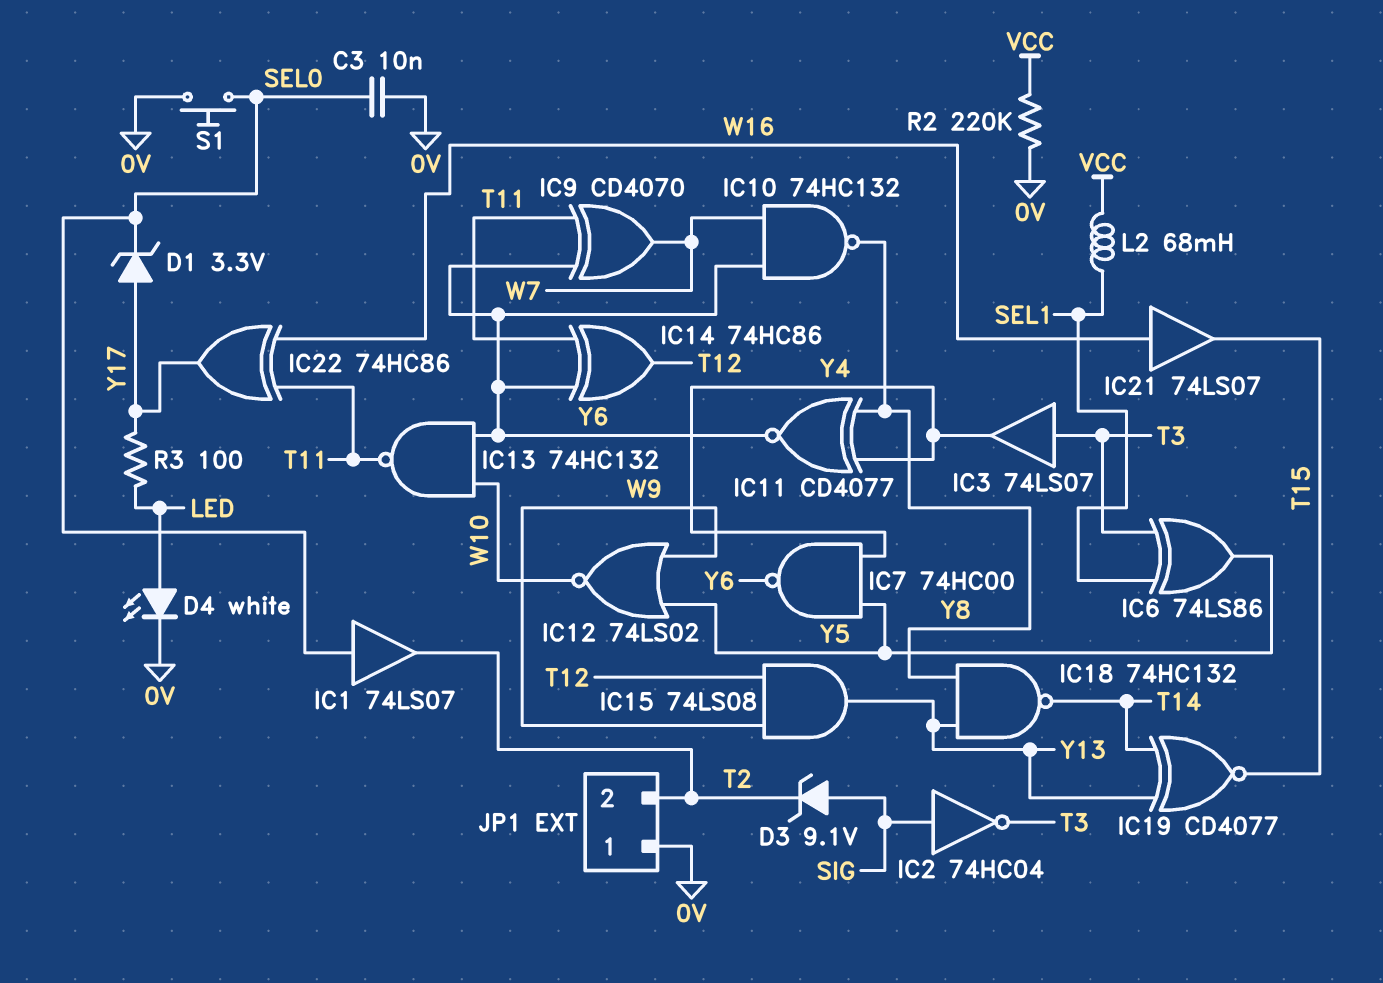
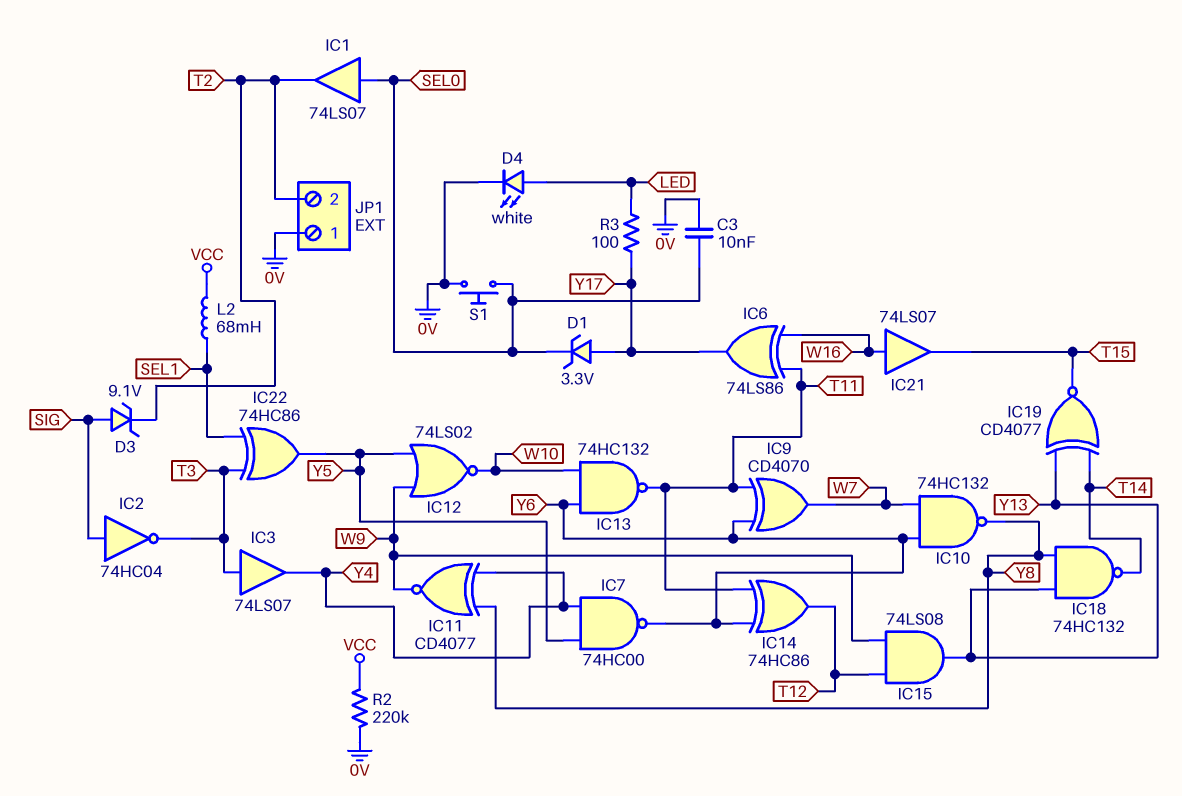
IC6: XOR 74LS86 (in SEL1, in T3, out Y5) -> XOR 74LS86 (in T11, in W16, out Y17)
IC11: XNOR CD4077 (in Y4, in Y8, out Y6) -> XNOR CD4077 (in Y4, in Y8, out W9)
IC22: XOR 74HC86 (in T11, in W16, out Y17) -> XOR 74HC86 (in SEL1, in T3, out Y5)

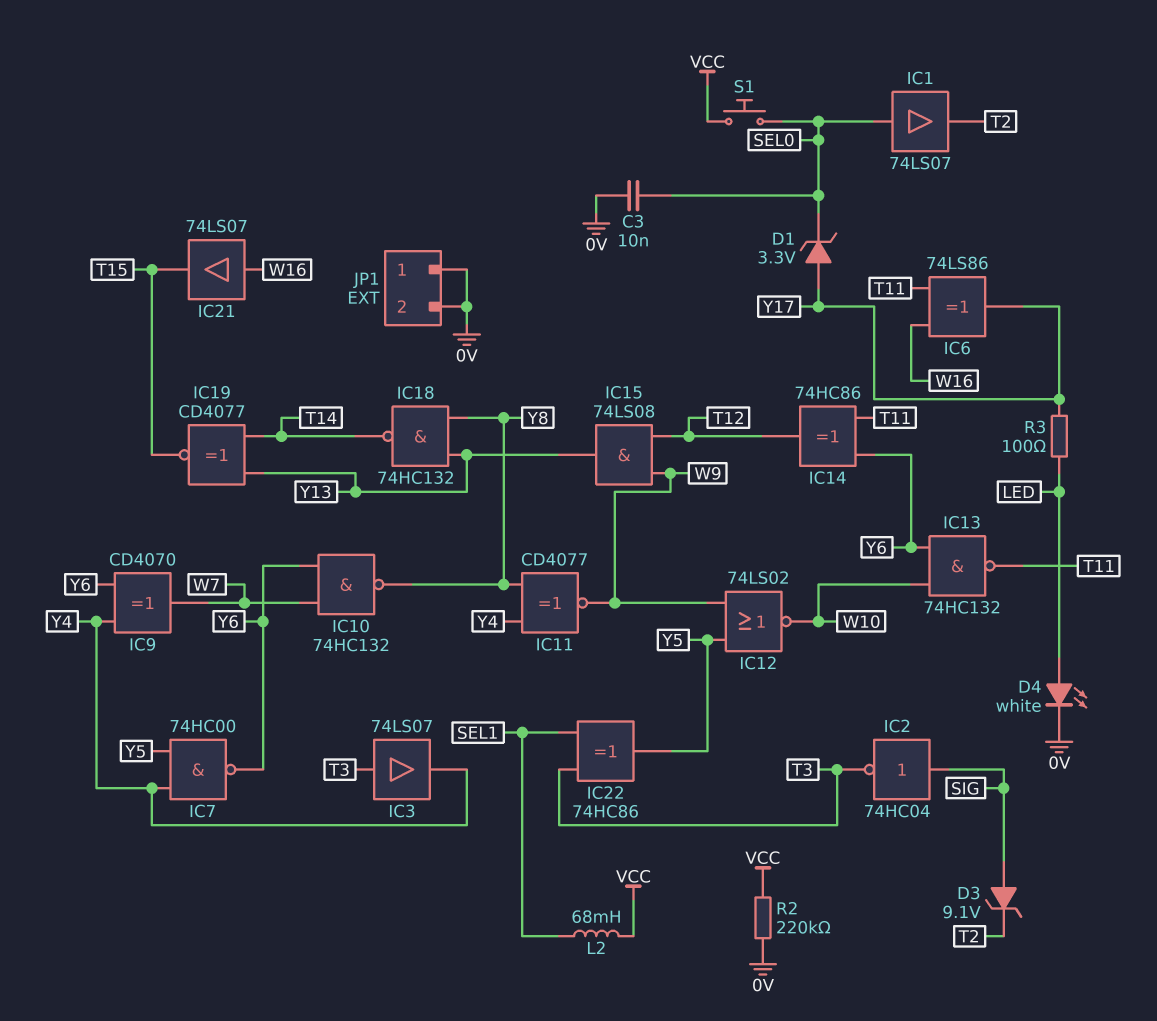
IC9: XOR CD4070 (in T11, in Y6, out W7) -> XOR CD4070 (in Y4, in Y6, out W7)
JP1 pin 2: T2 -> 0V
S1: button (0V, SEL0) -> button (SEL0, VCC)

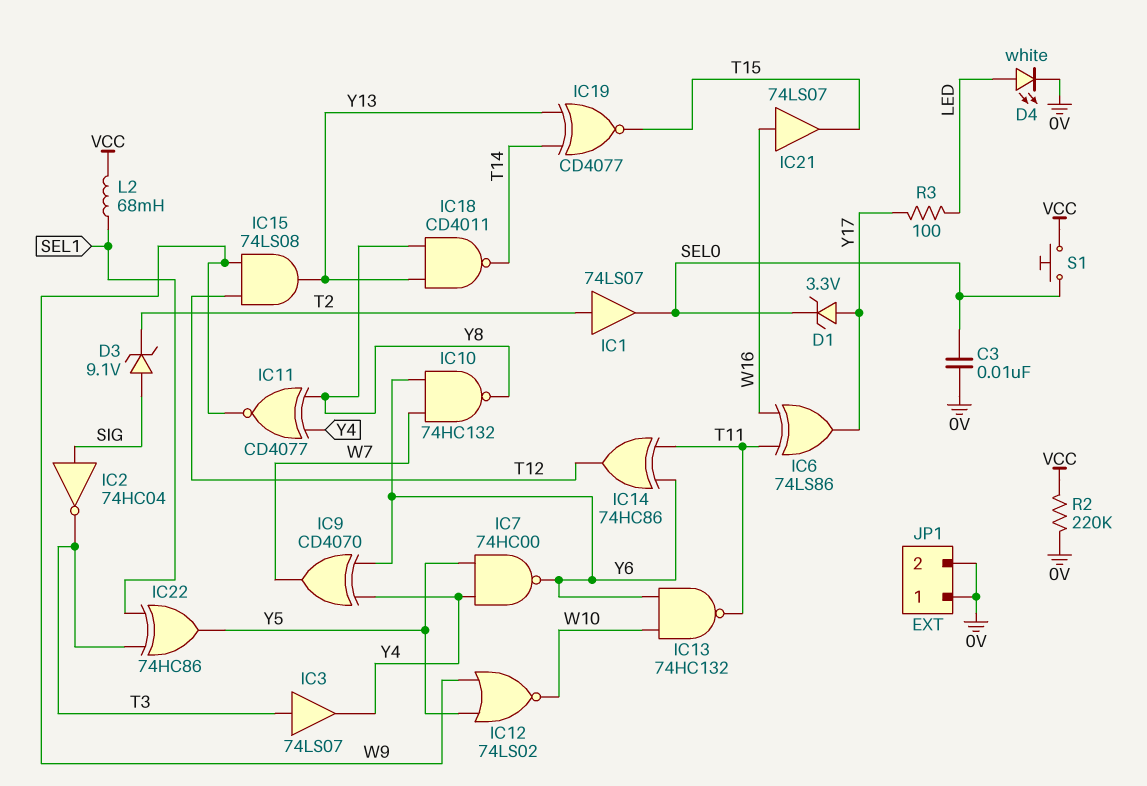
IC1: buffer 74LS07 (in SEL0, out T2) -> buffer 74LS07 (in T2, out SEL0)
IC18: NAND 74HC132 (in Y8, in Y13, out T14) -> NAND CD4011 (in Y8, in Y13, out T14)

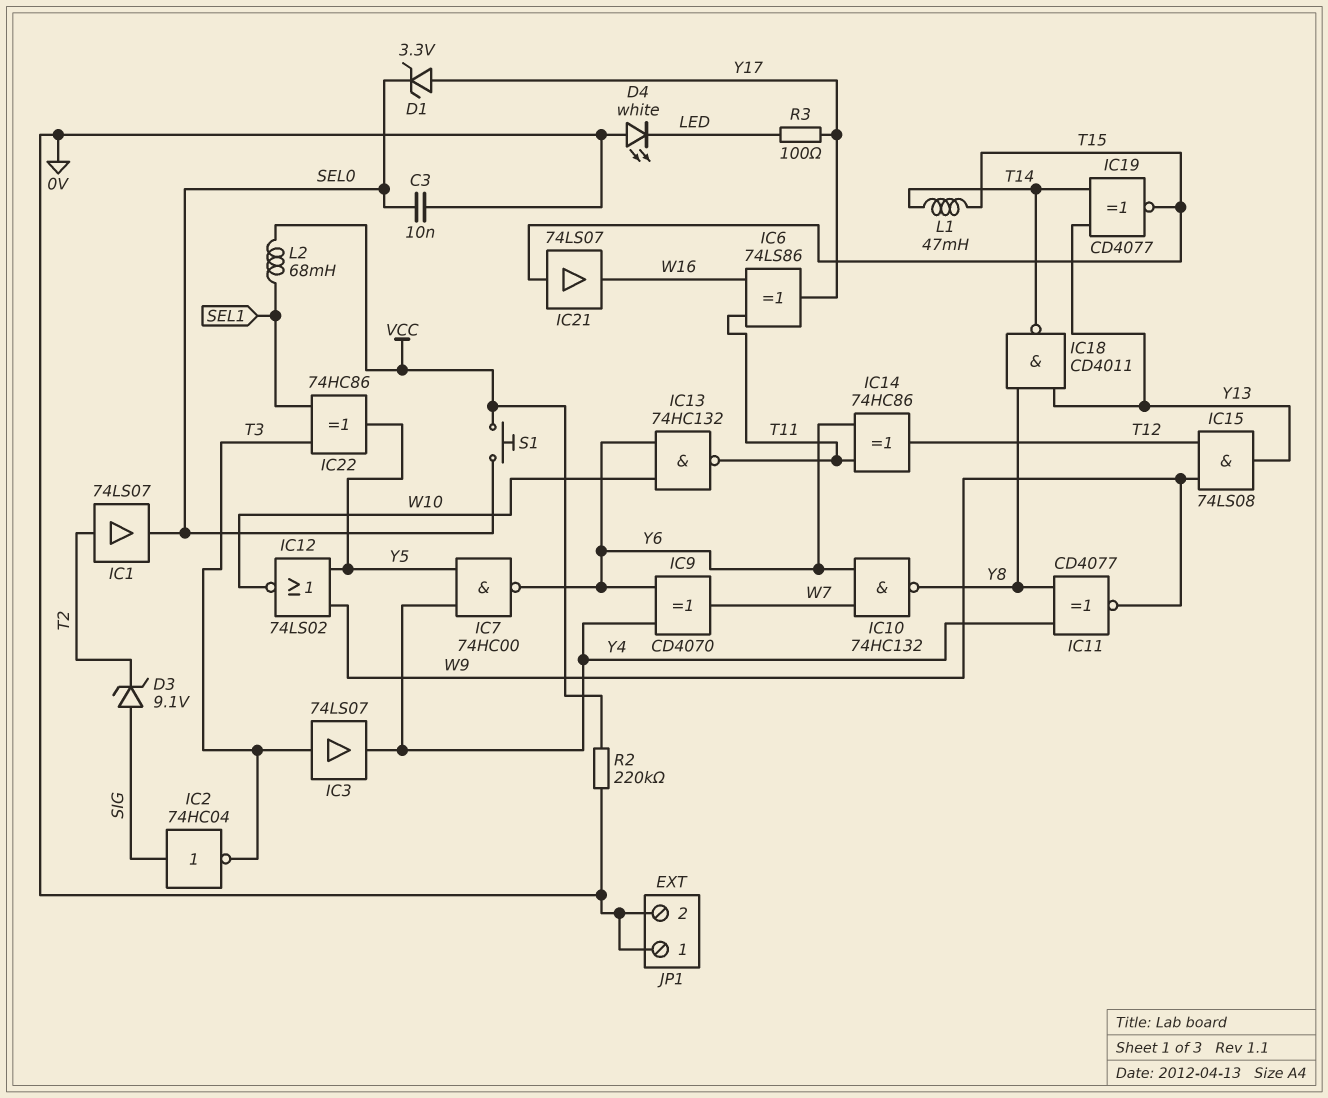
D4: LED white (A LED, K 0V) -> LED white (A 0V, K LED)
IC21: buffer 74LS07 (in W16, out T15) -> buffer 74LS07 (in T15, out W16)
L1: none -> 47mH (T14, T15)

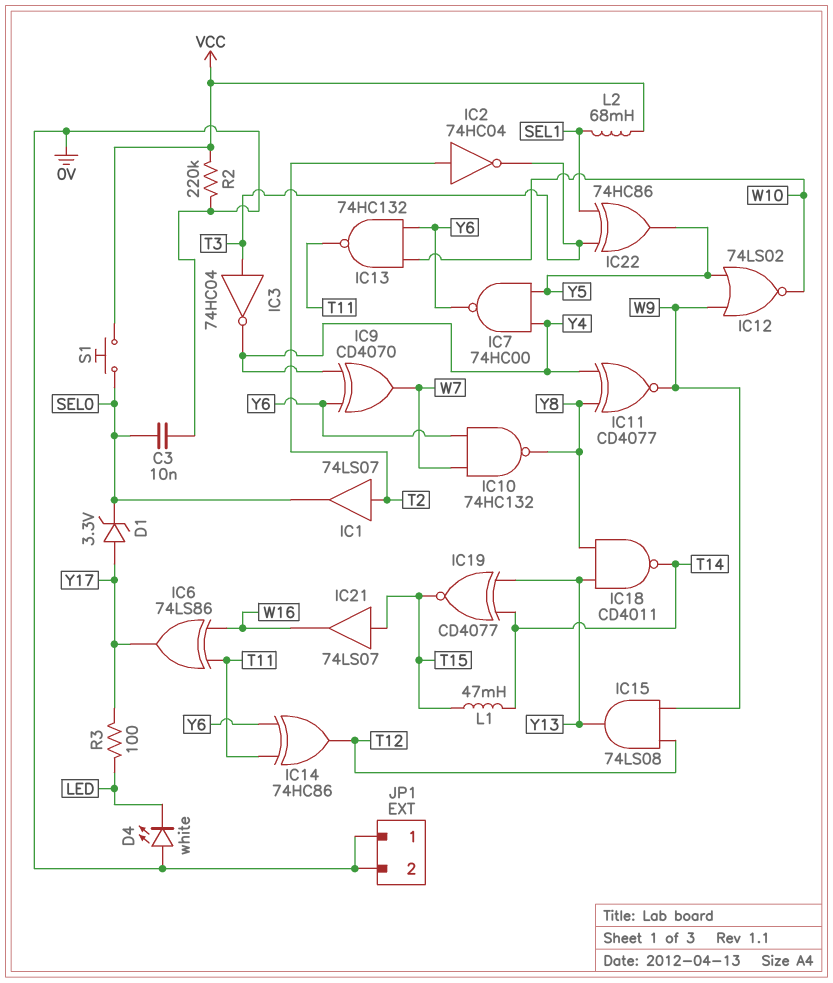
D3: zener 9.1V (A SIG, K T2) -> none
IC2: NOT 74HC04 (in SIG, out T3) -> NOT 74HC04 (in T2, out T3)
IC3: buffer 74LS07 (in T3, out Y4) -> NOT 74HC04 (in T3, out Y4)

